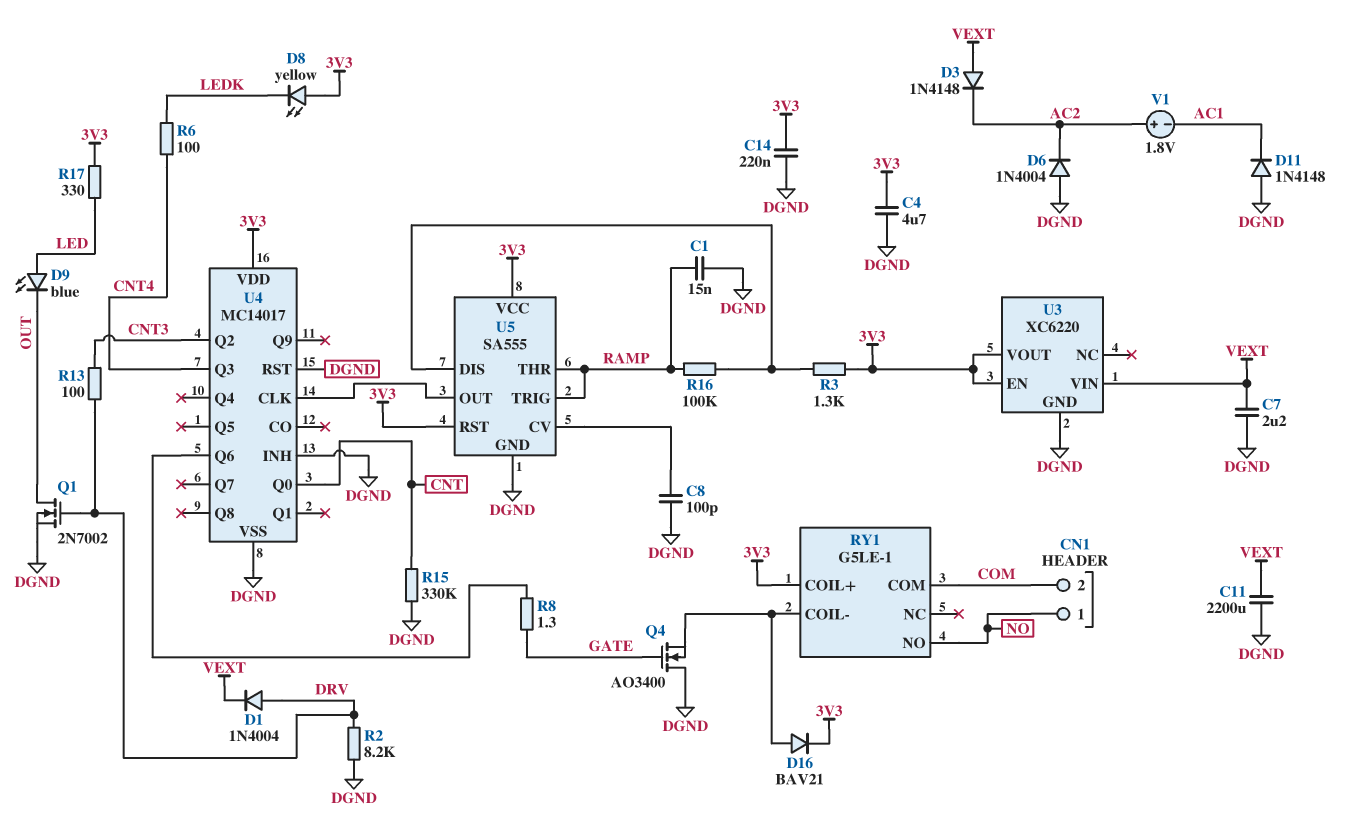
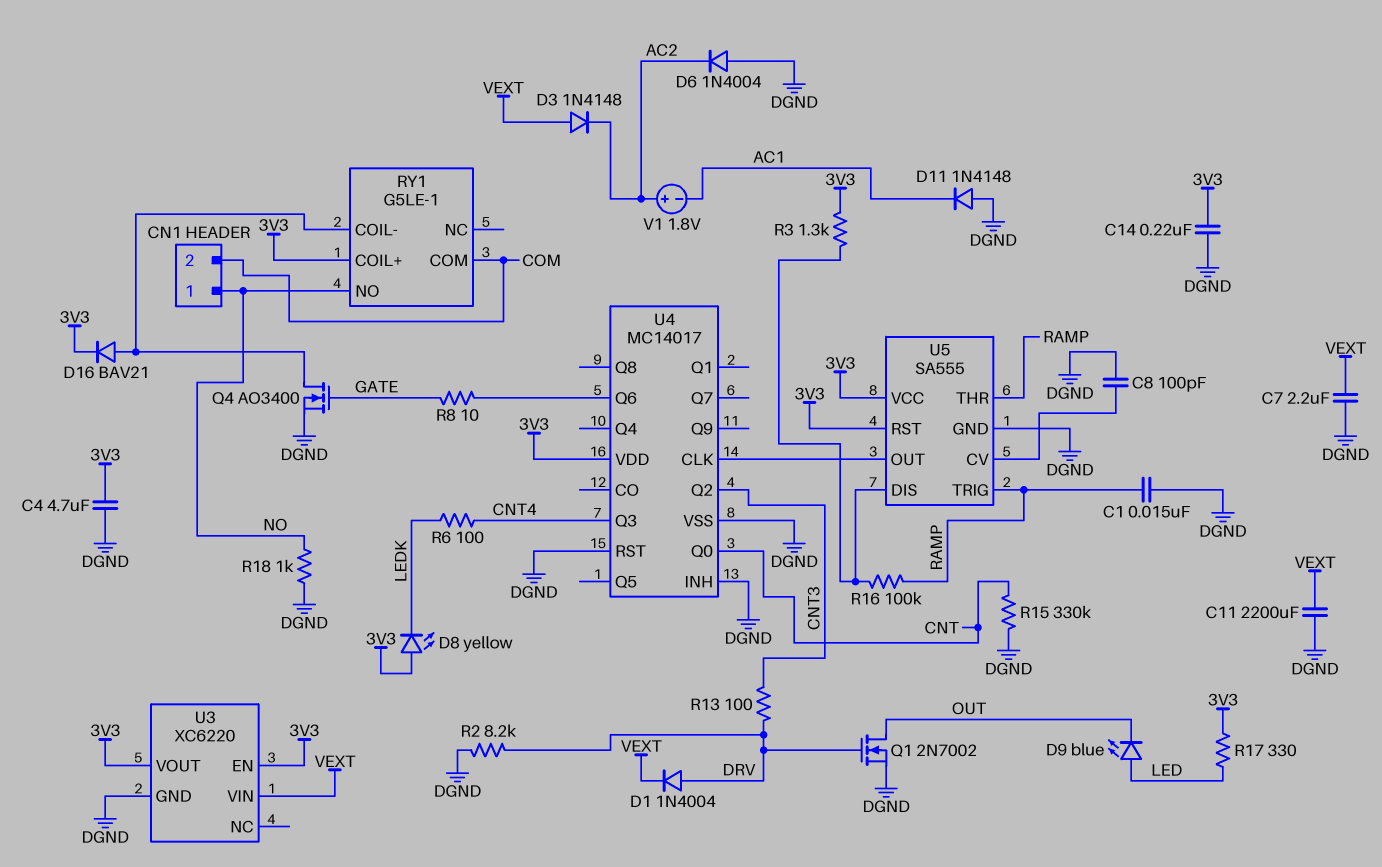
Q4: NMOS AO3400 (G GATE, D DGND, S RY1/COIL-) -> NMOS AO3400 (G GATE, D RY1/COIL-, S DGND)
R8: 1.3 (GATE, U4/Q6) -> 10 (GATE, U4/Q6)
R18: none -> 1k (DGND, NO)

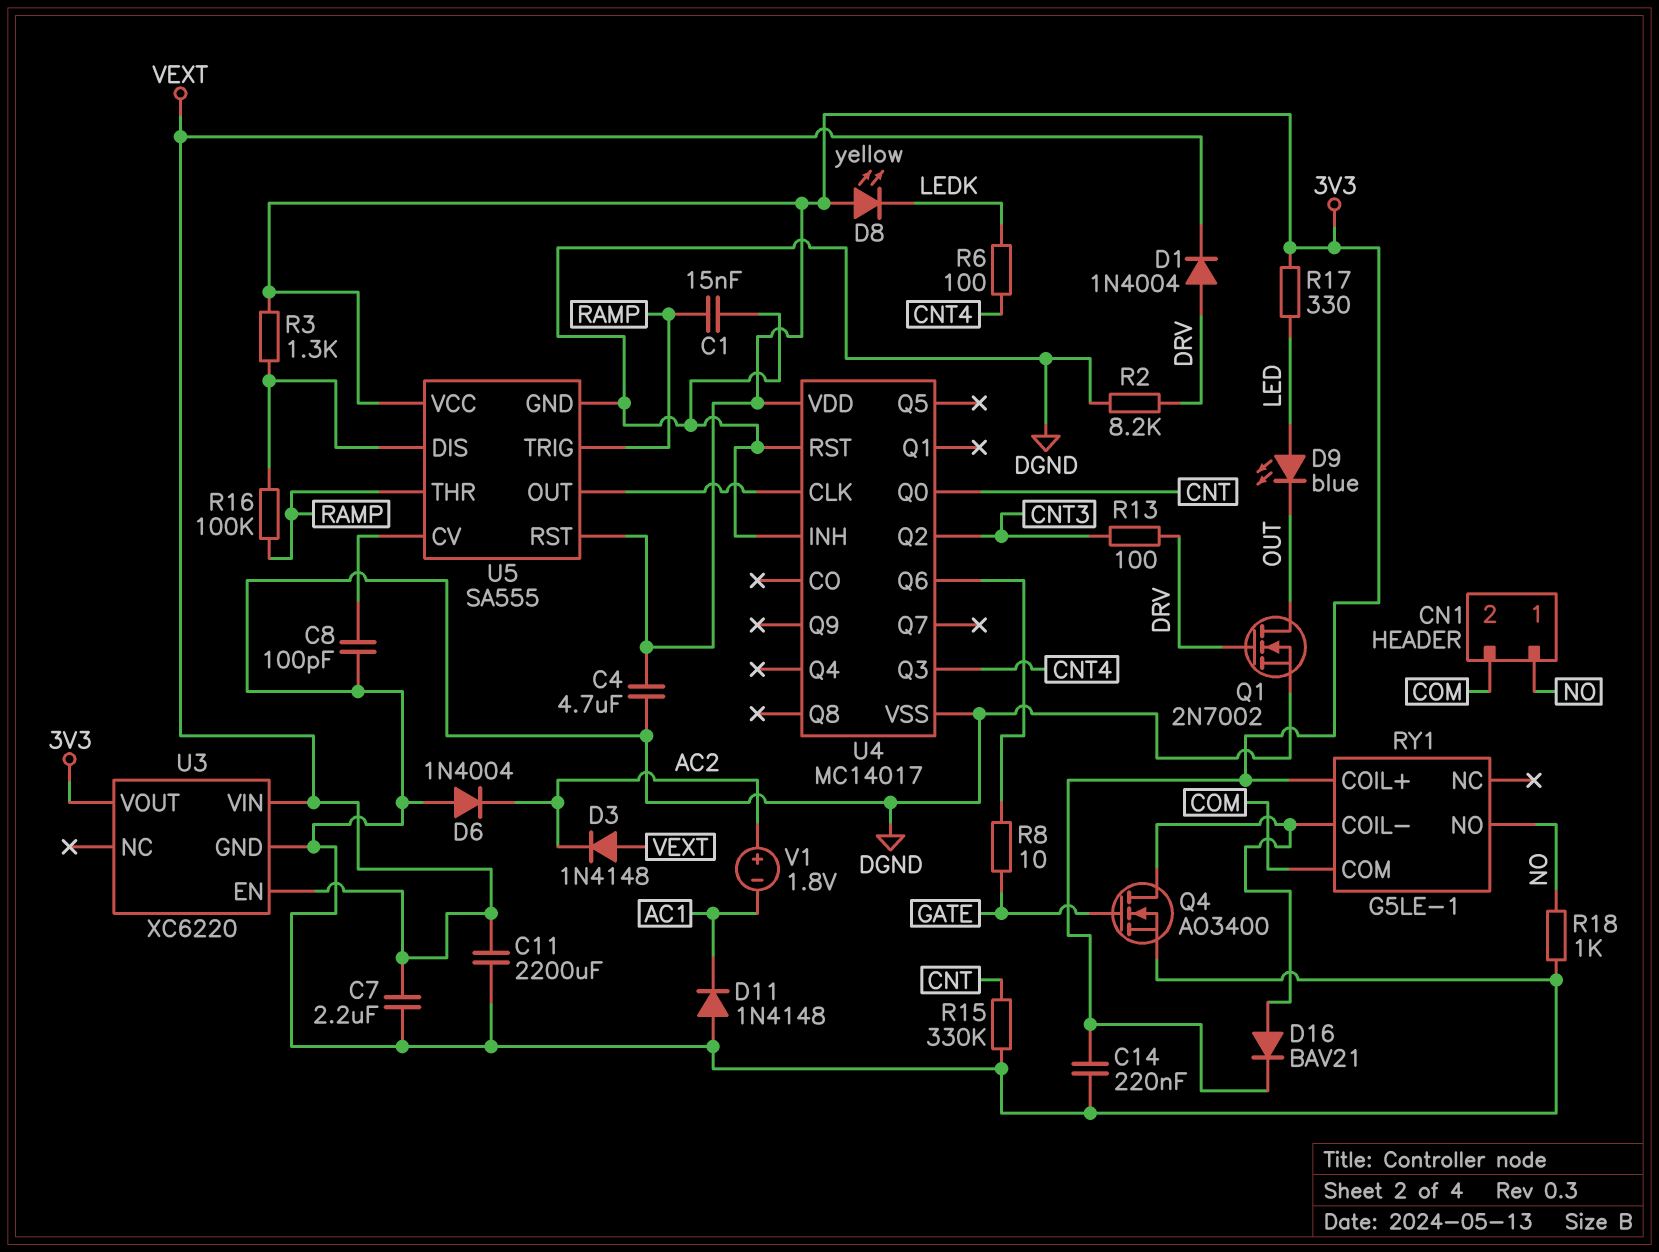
U3 pin EN: 3V3 -> VEXT

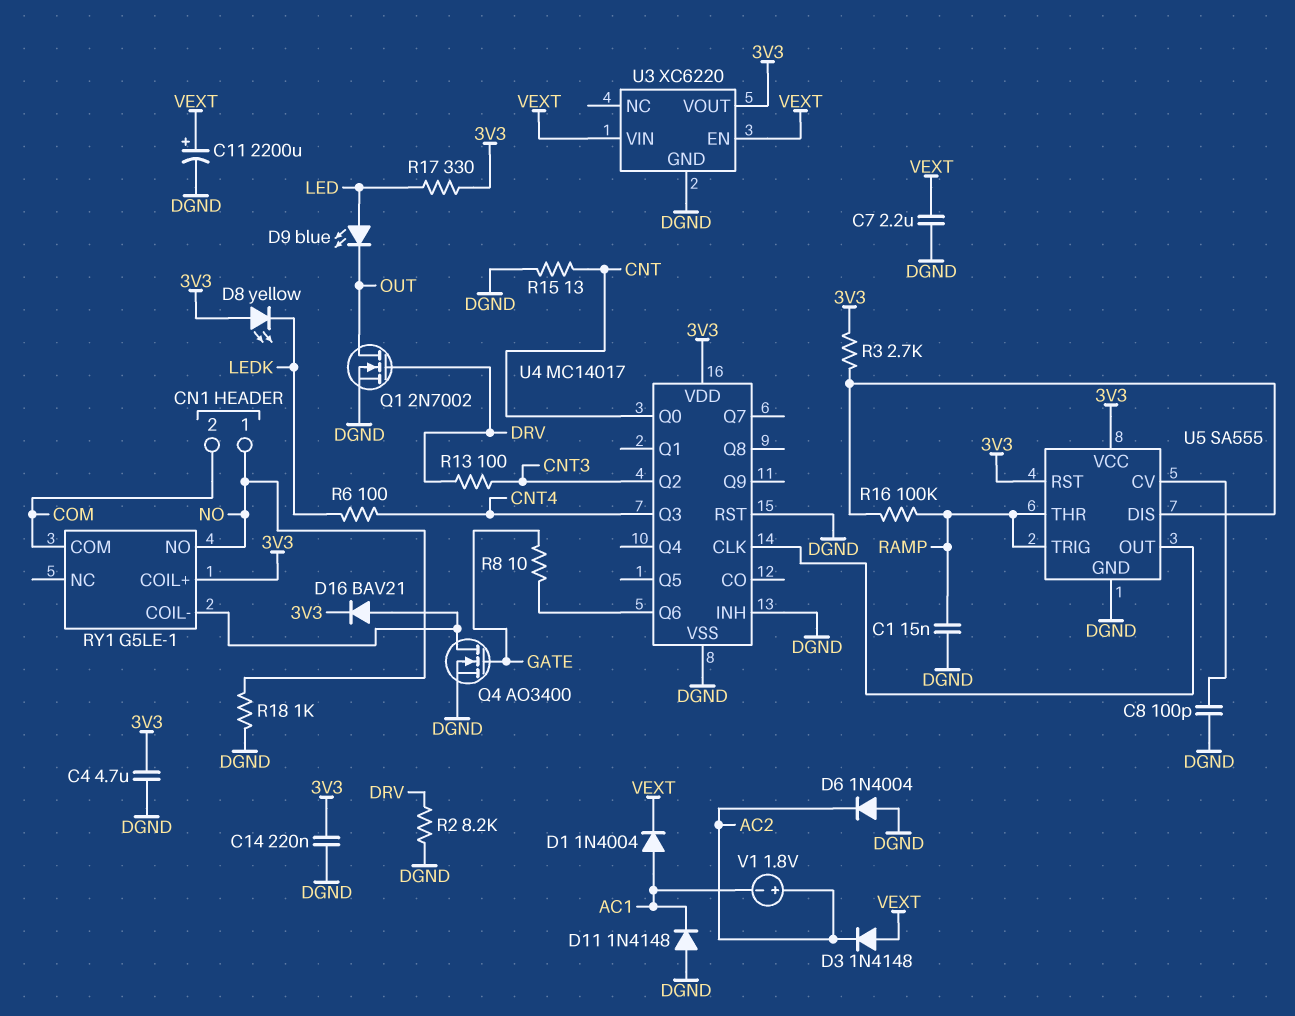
C11: 2200uF (DGND, VEXT) -> 2200uF (plus VEXT, minus DGND)
D1: diode 1N4004 (A DRV, K VEXT) -> diode 1N4004 (A AC1, K VEXT)
R3: 1.3k (3V3, U5/DIS) -> 2.7k (3V3, U5/DIS)
R15: 330k (CNT, DGND) -> 13 (CNT, DGND)

